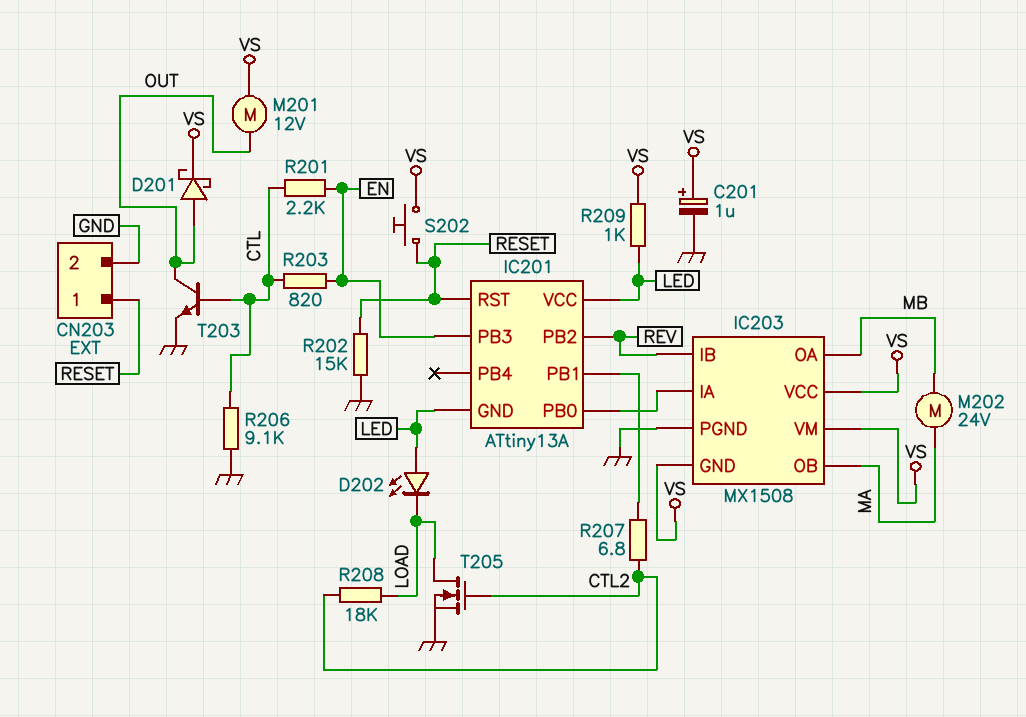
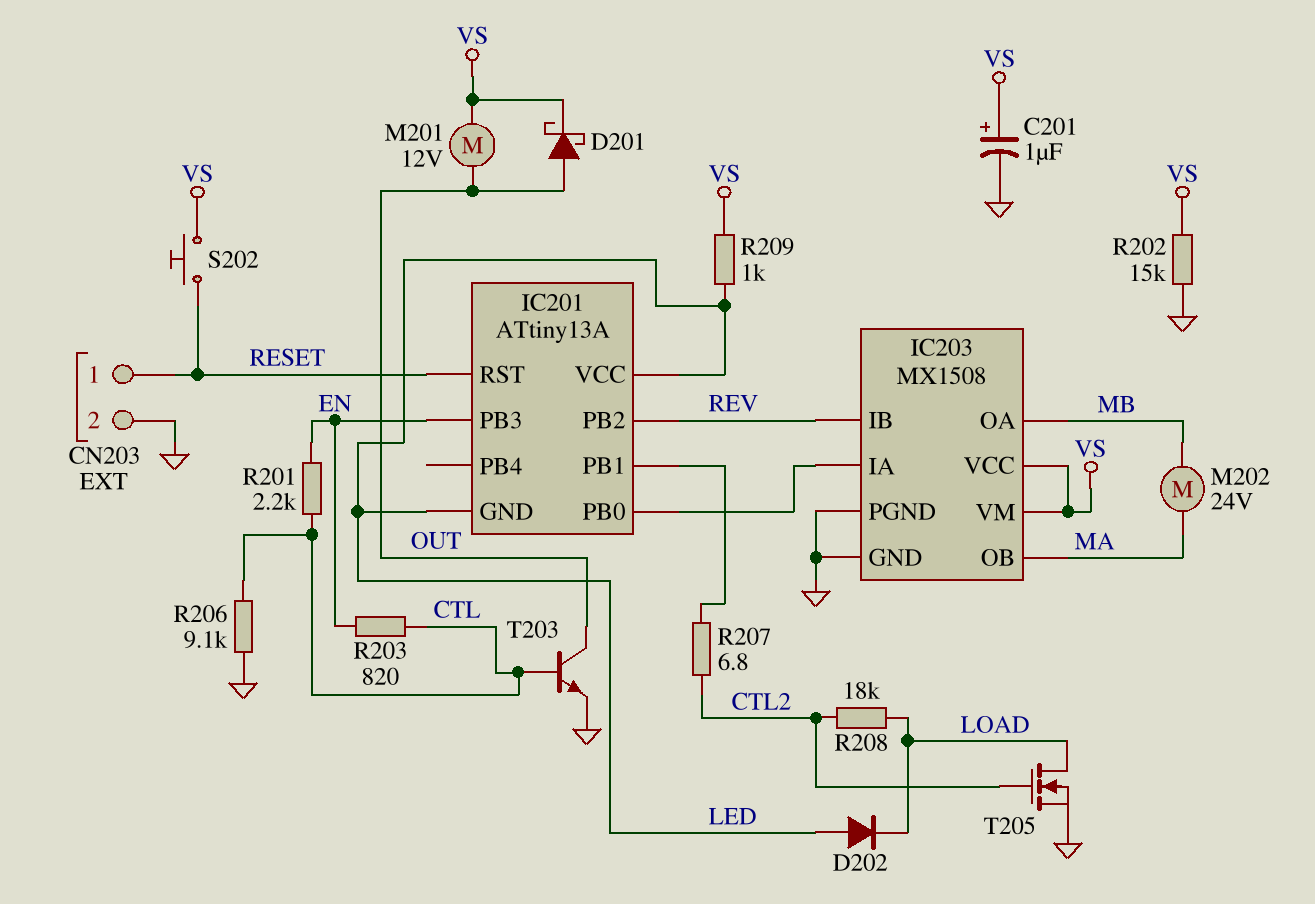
D202: LED (A LED, K LOAD) -> diode (A LED, K LOAD)
IC203 pin GND: VS -> GND
R202: 15k (GND, RESET) -> 15k (GND, VS)

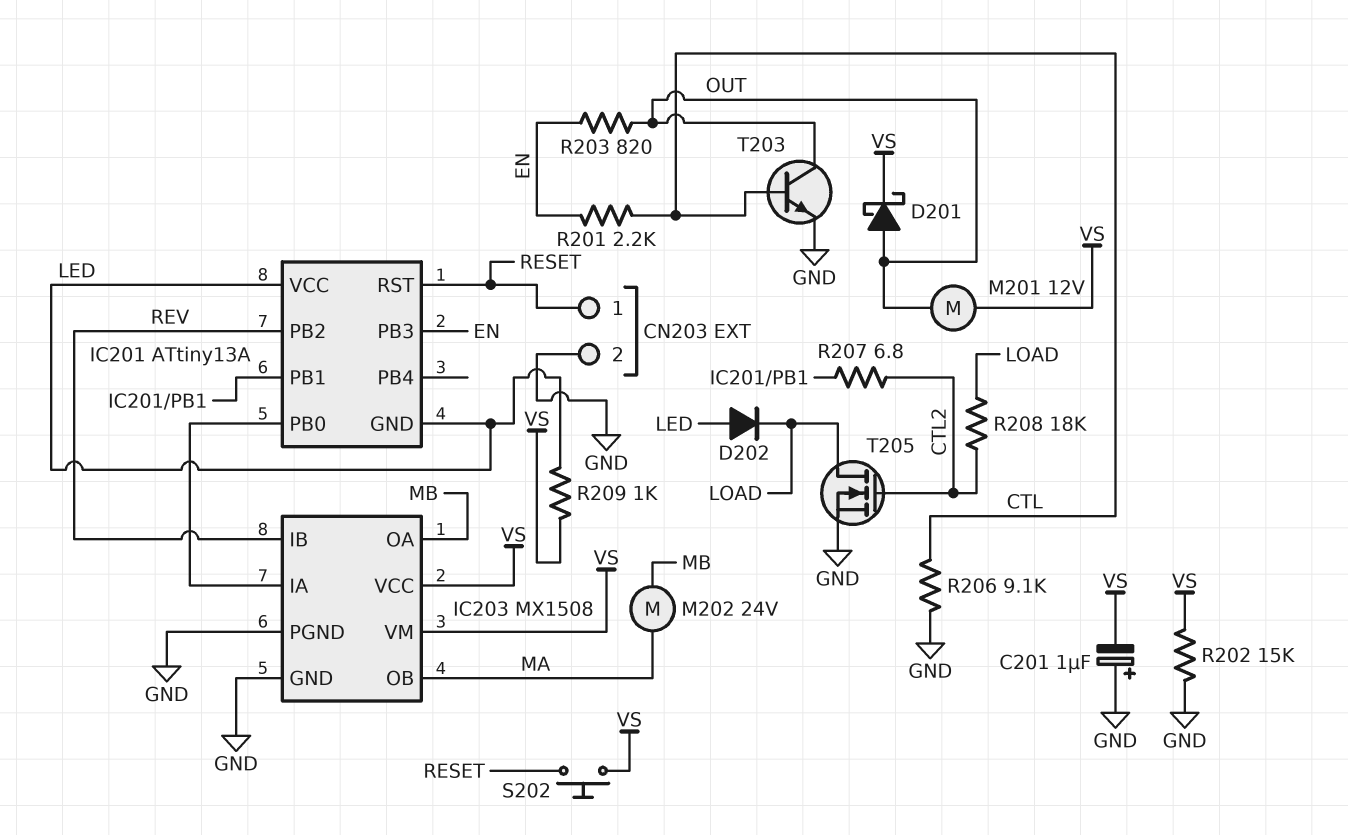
C201: 1uF (plus VS, minus GND) -> 1uF (plus GND, minus VS)
R203: 820 (CTL, EN) -> 820 (EN, OUT)

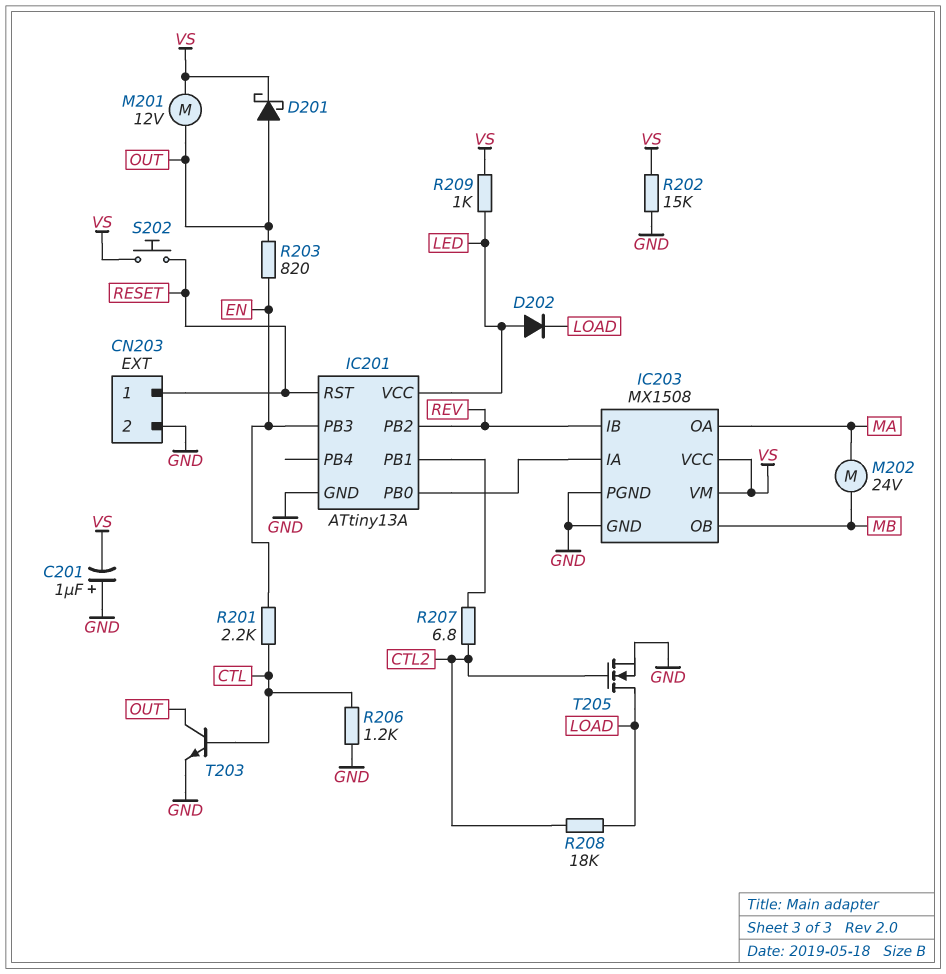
IC201 pin GND: LED -> GND
IC203 pin OA: MB -> MA
IC203 pin OB: MA -> MB
R206: 9.1k (CTL, GND) -> 1.2k (CTL, GND)

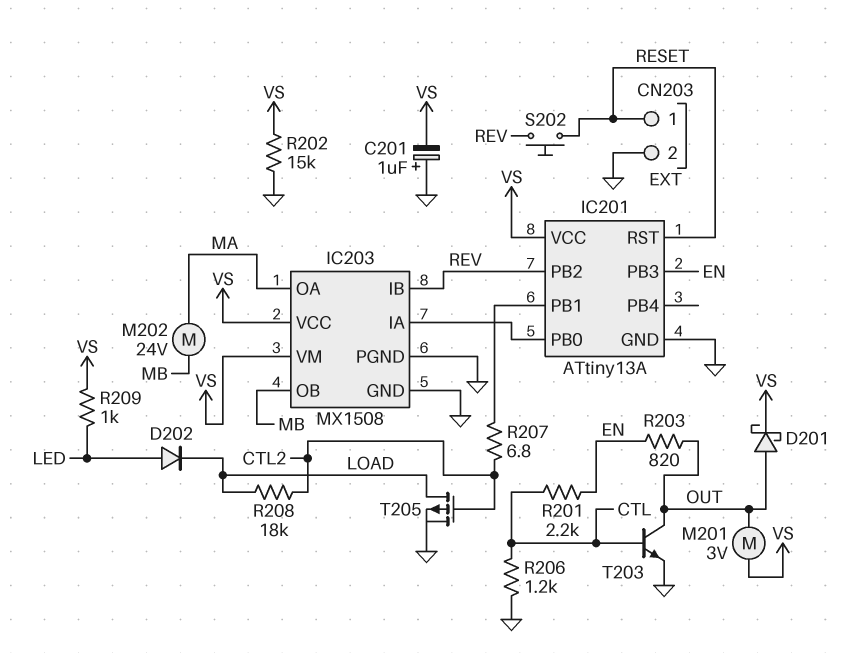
IC201 pin VCC: LED -> VS
M201: motor 12V (OUT, VS) -> motor 3V (OUT, VS)
S202: button (RESET, VS) -> button (RESET, REV)
T205: NMOS (G CTL2, D LOAD, S GND) -> PMOS (G CTL2, D LOAD, S GND)

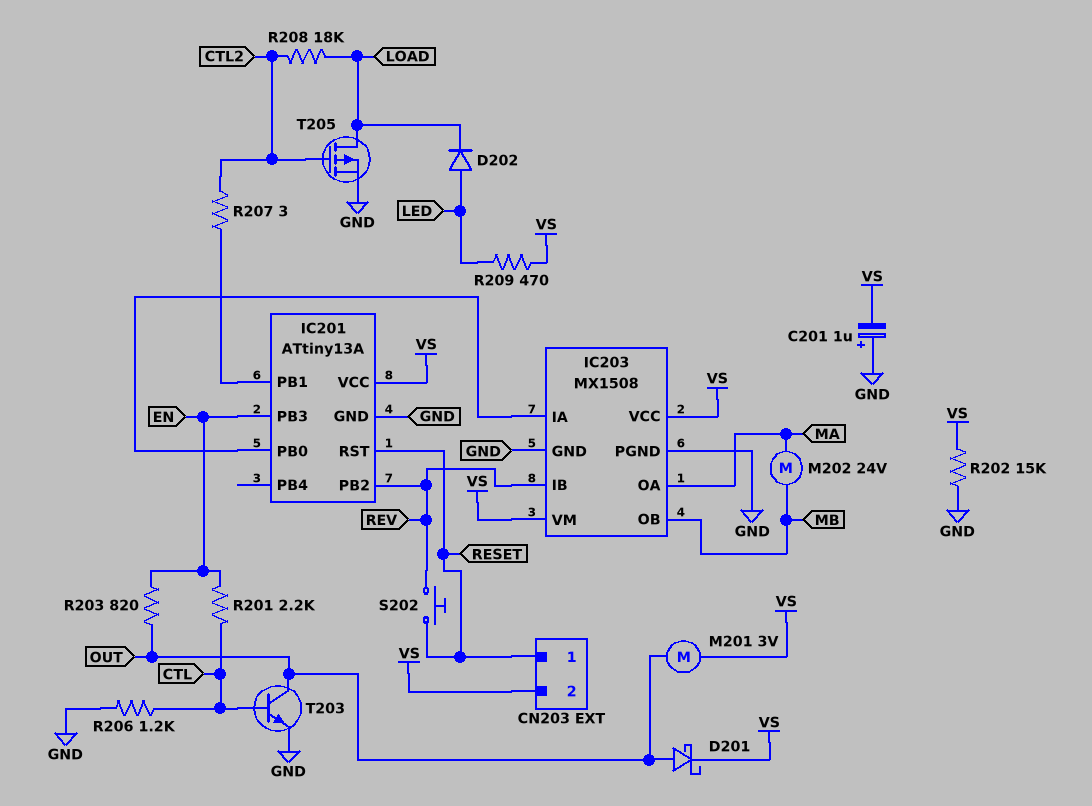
CN203 pin 2: GND -> VS
R207: 6.8 (CTL2, IC201/PB1) -> 3 (CTL2, IC201/PB1)
R209: 1k (LED, VS) -> 470 (LED, VS)

